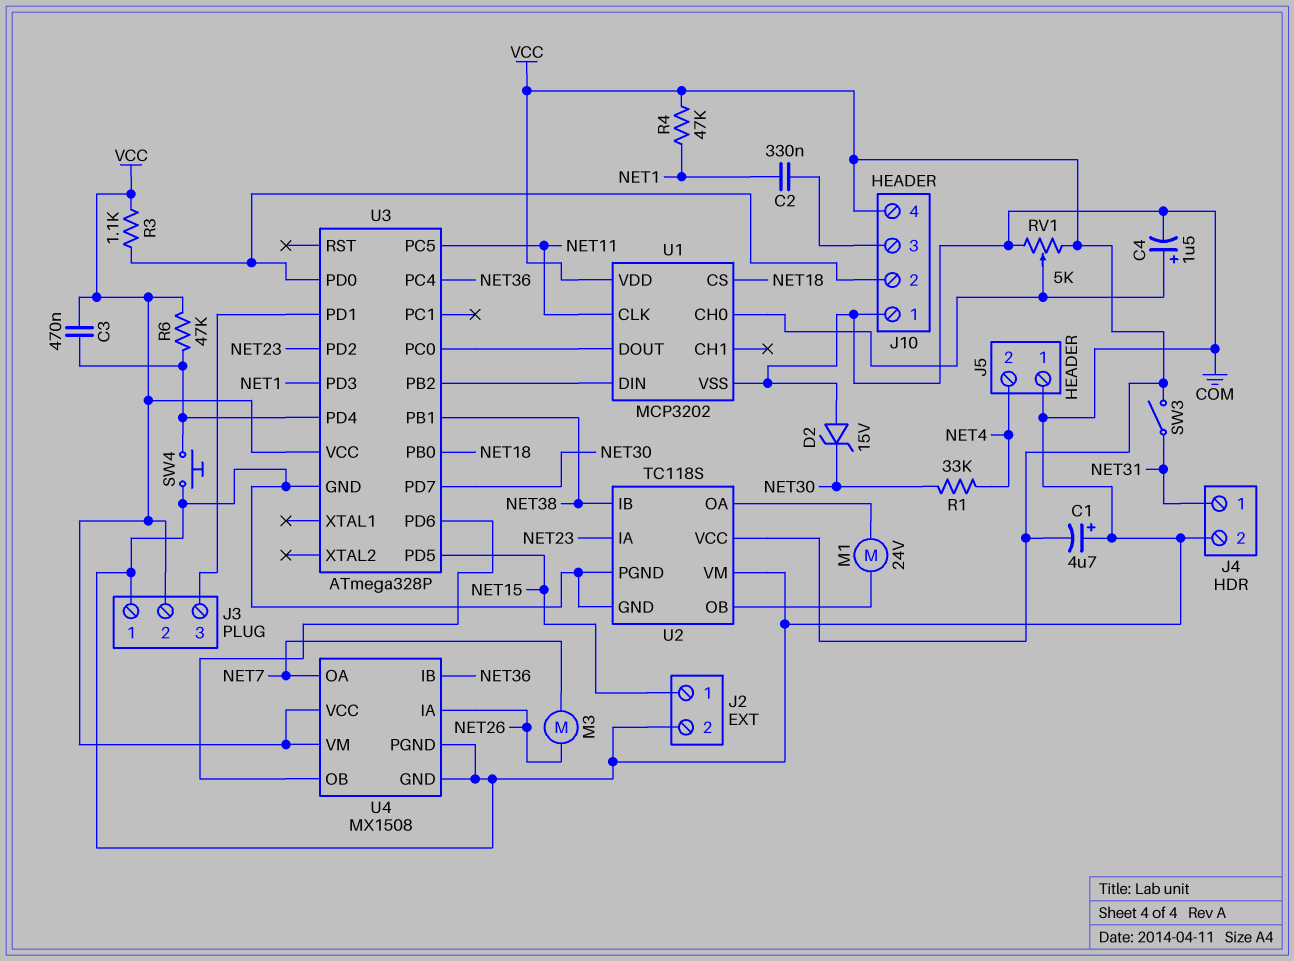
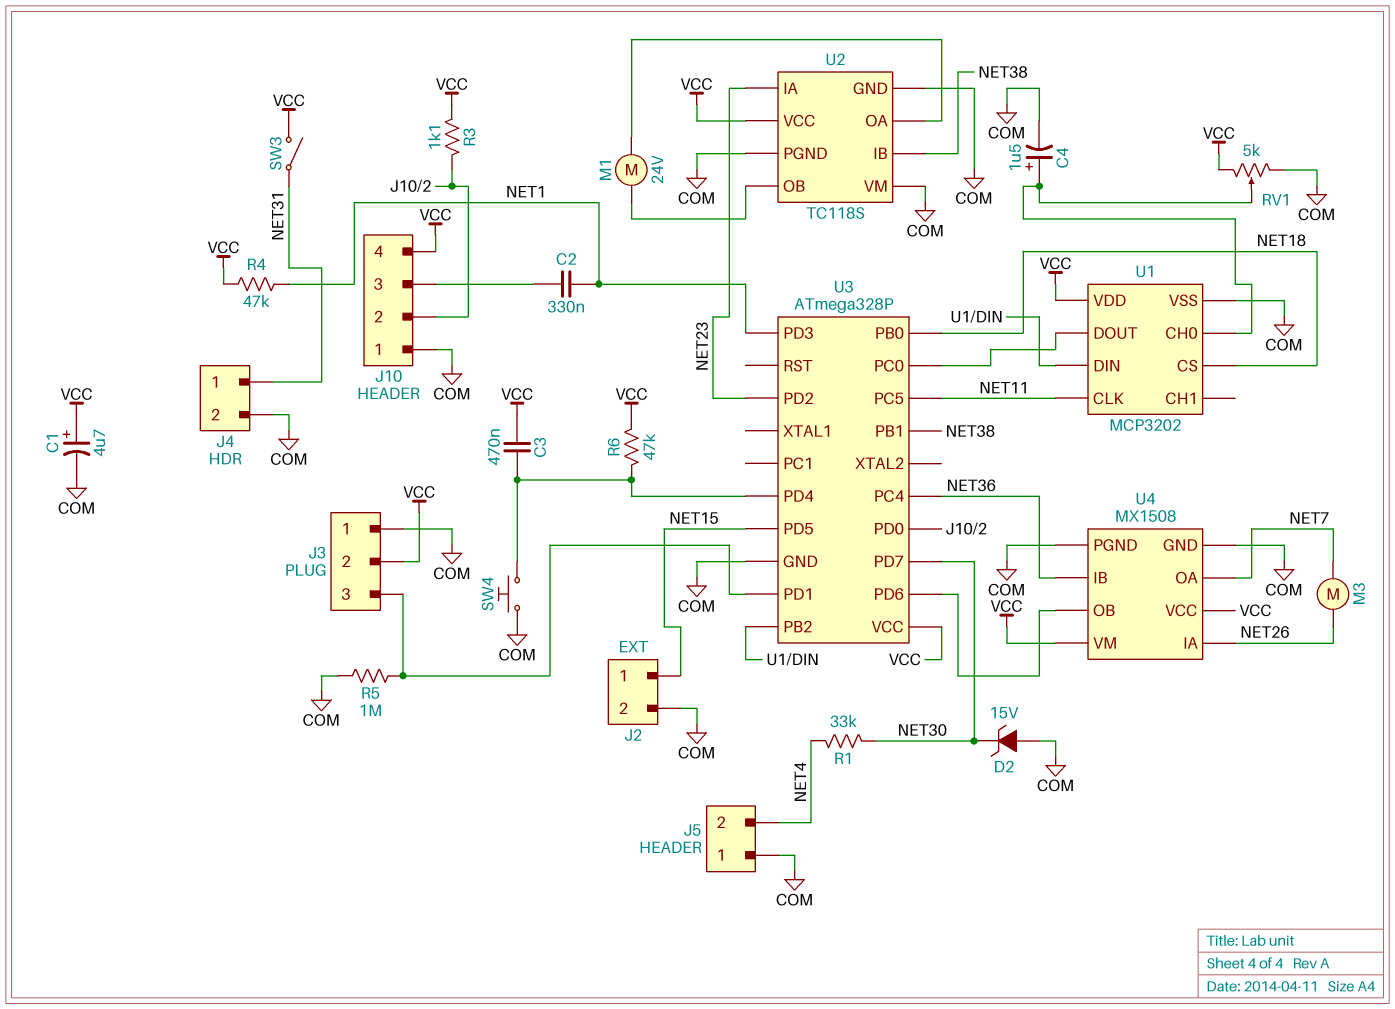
C1: 4.7uF (plus COM, minus VCC) -> 4.7uF (plus VCC, minus COM)
R5: none -> 1M (COM, J3/3)

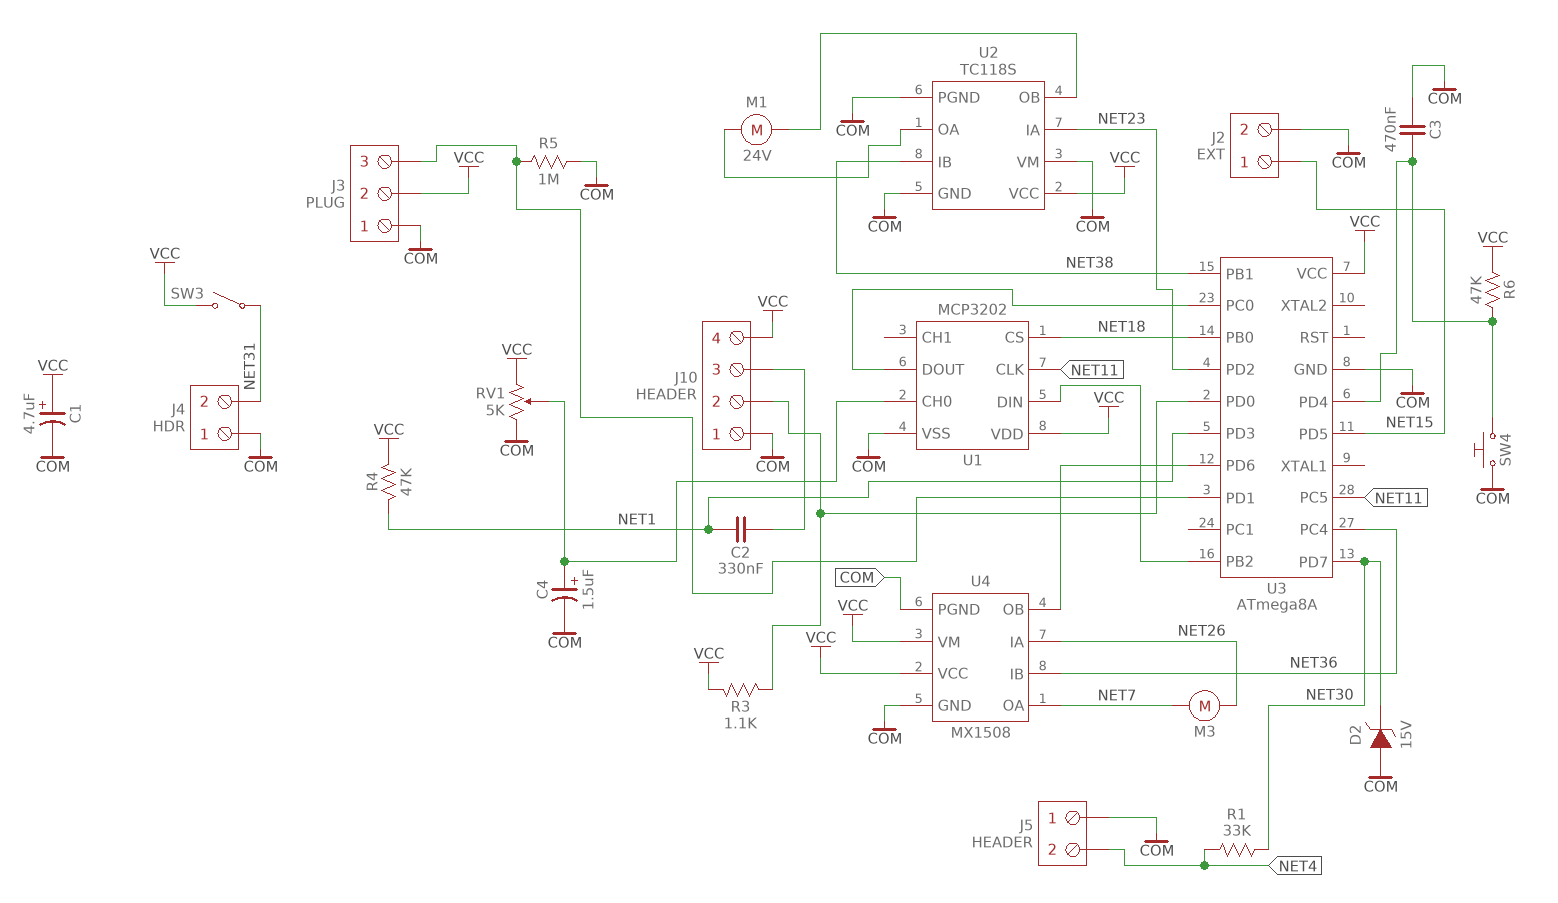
C3: 470nF (U3/PD4, VCC) -> 470nF (COM, U3/PD4)
J4 pin 1: NET31 -> COM
J4 pin 2: COM -> NET31
U3: ATmega328P -> ATmega8A

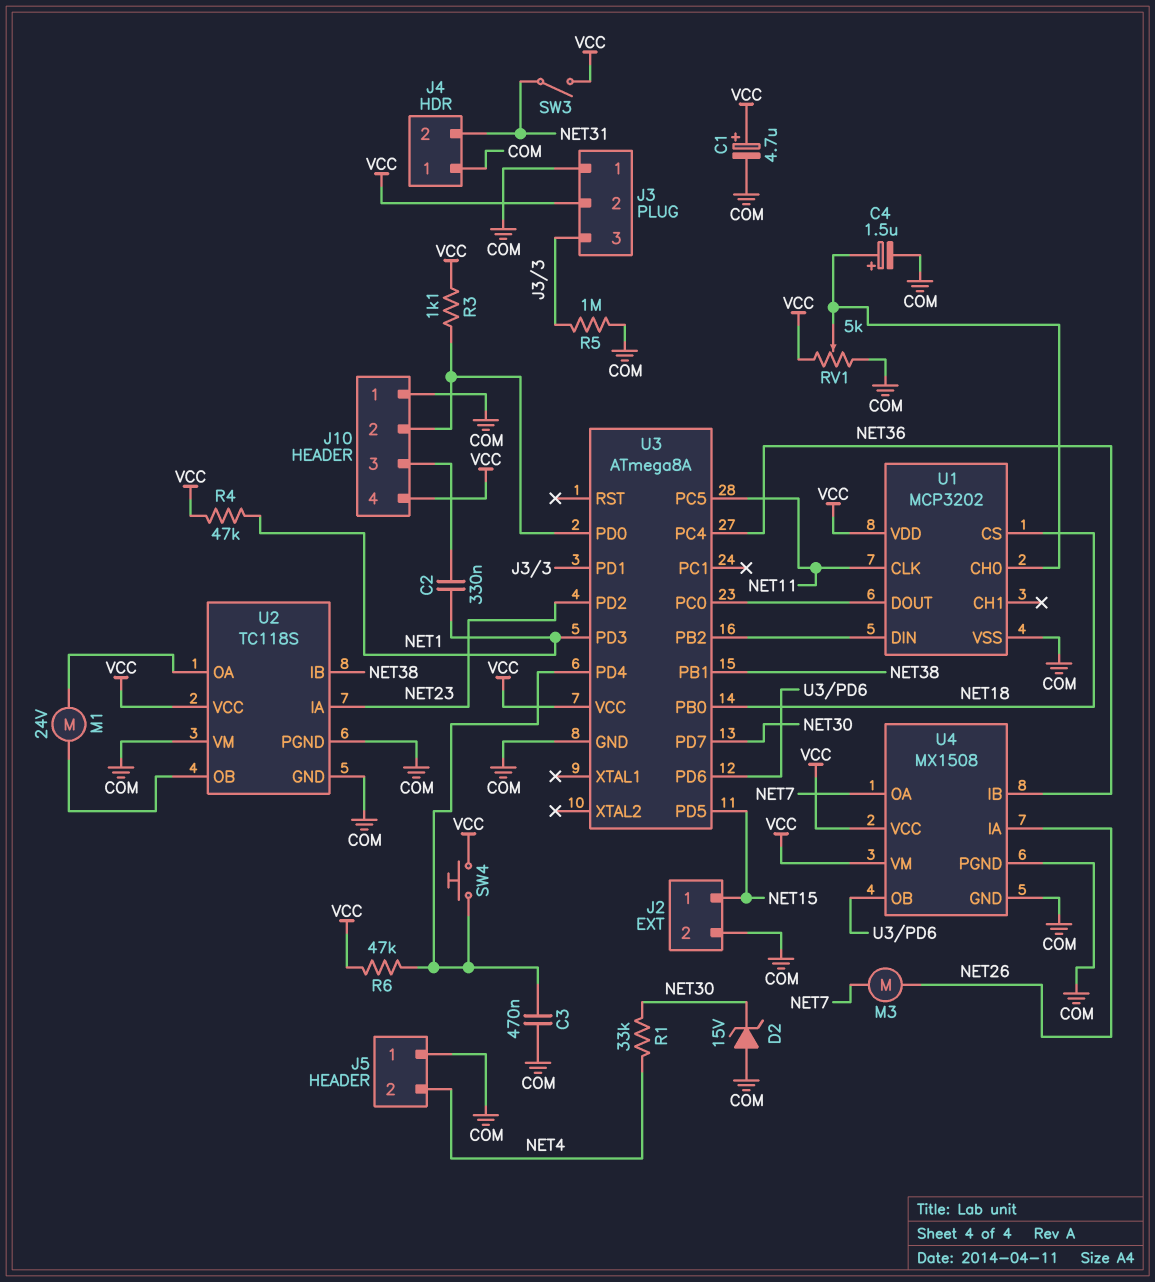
SW4: button (COM, U3/PD4) -> button (U3/PD4, VCC)

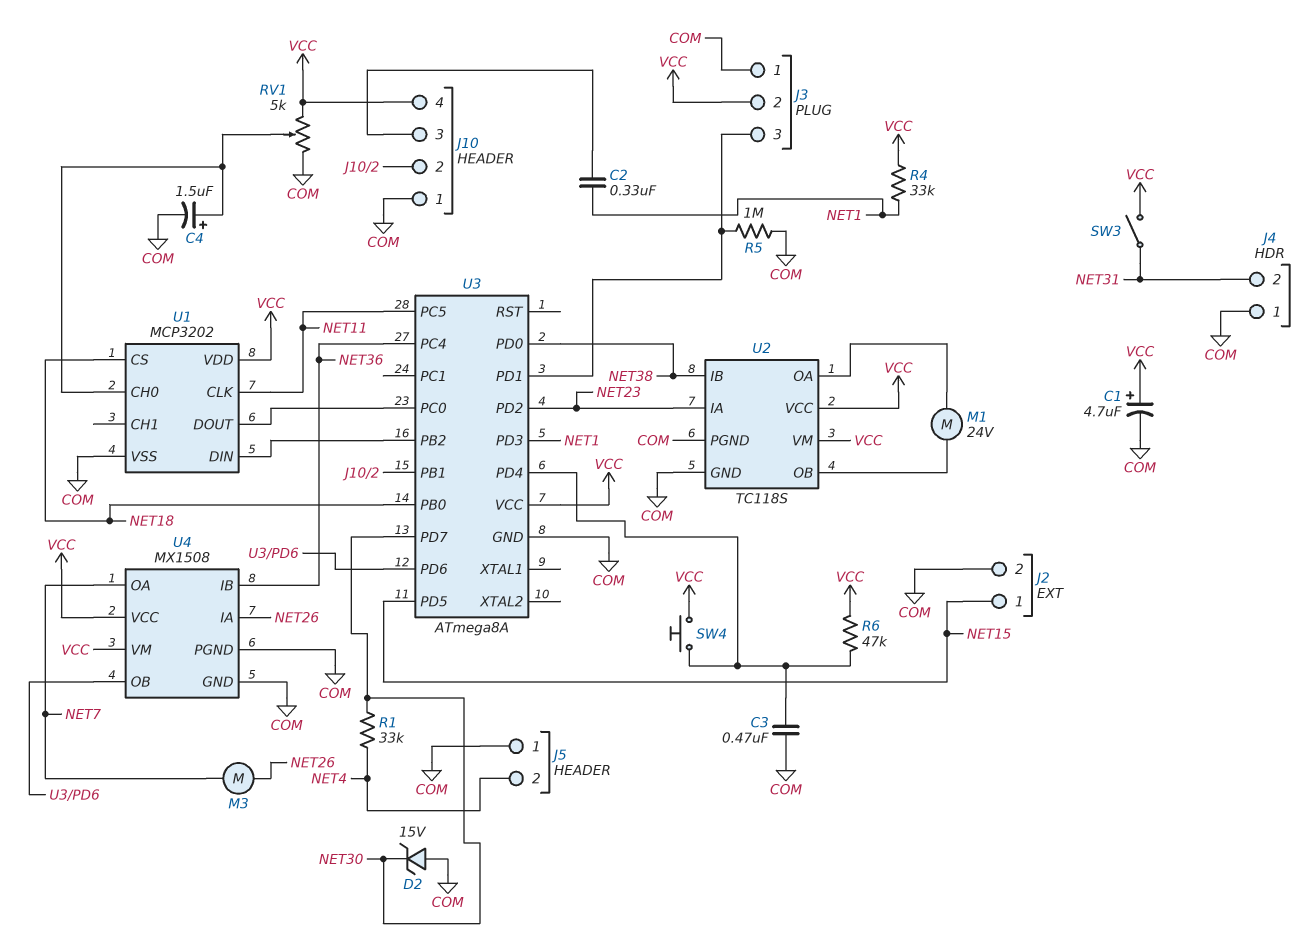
R3: 1.1k (J10/2, VCC) -> none
R4: 47k (NET1, VCC) -> 33k (NET1, VCC)
U2 pin VM: COM -> VCC
U3 pin PB1: NET38 -> J10/2
U3 pin PD0: J10/2 -> NET38

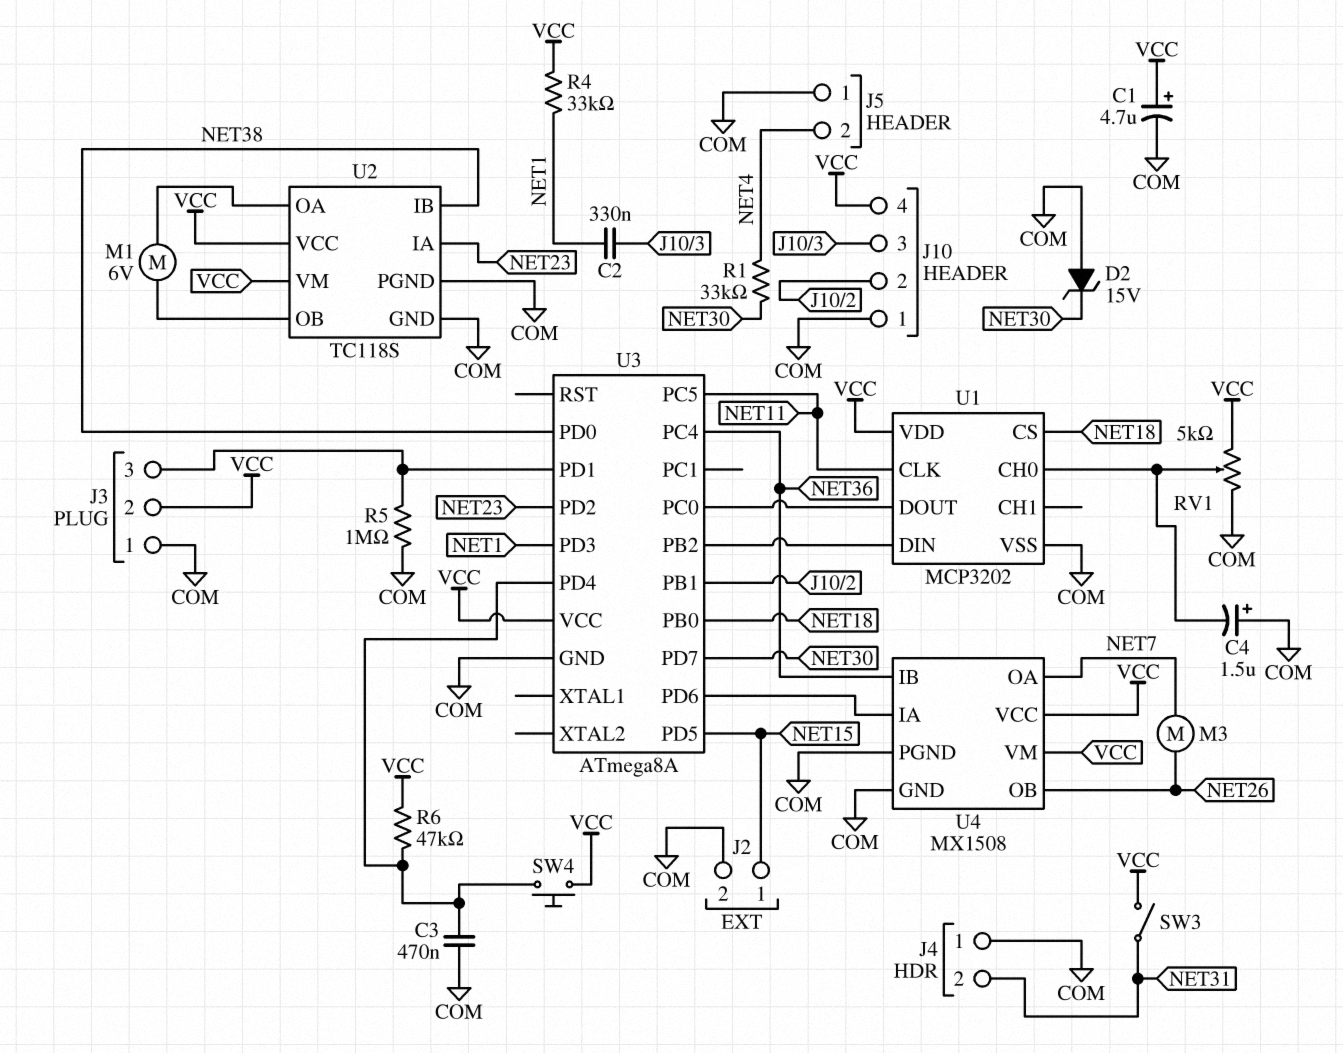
C4: 1.5uF (plus U1/CH0, minus COM) -> 1.5uF (plus COM, minus U1/CH0)
M1: motor 24V (U2/OA, U2/OB) -> motor 6V (U2/OA, U2/OB)
U4 pin IA: NET26 -> U3/PD6
U4 pin OB: U3/PD6 -> NET26

